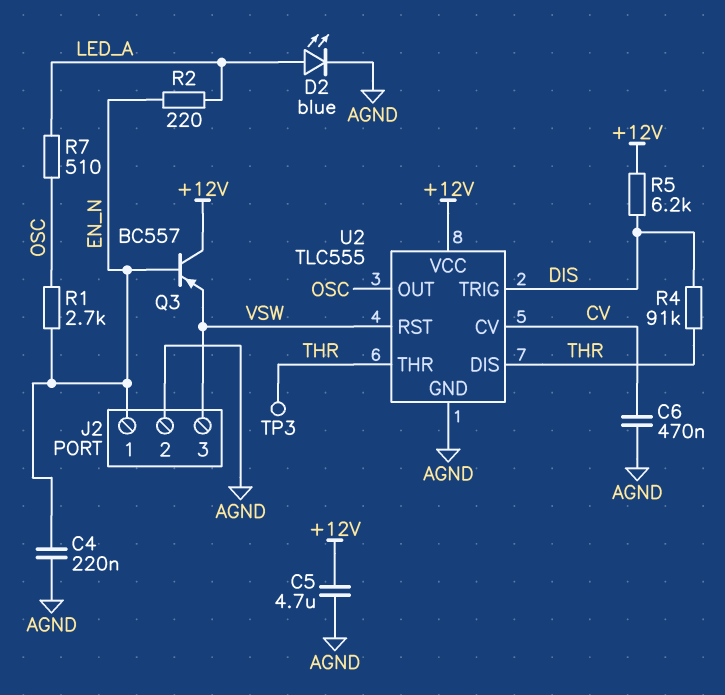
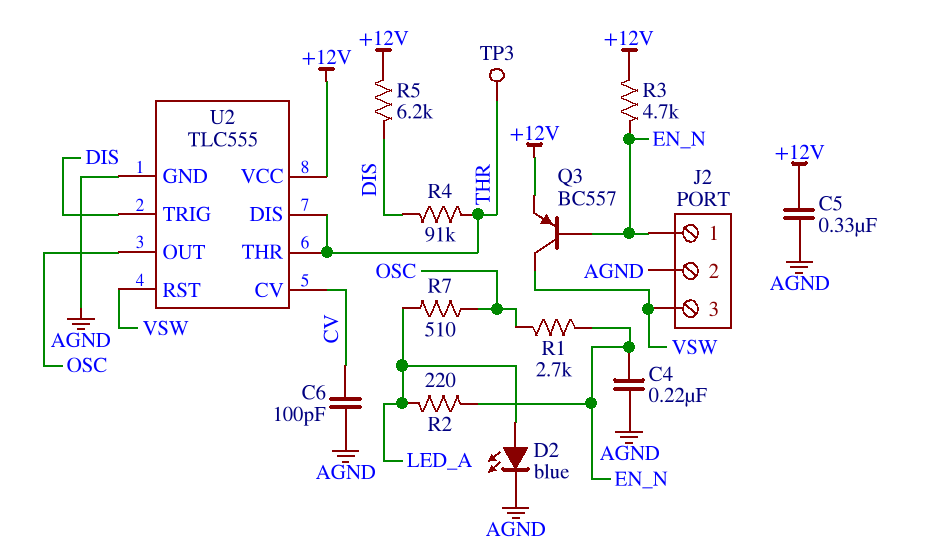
C5: 4.7uF (+12V, AGND) -> 330nF (+12V, AGND)
C6: 470nF (AGND, CV) -> 100pF (AGND, CV)
Q3: PNP BC557 (B EN_N, C +12V, E VSW) -> PNP BC557 (B EN_N, C VSW, E +12V)
R3: none -> 4.7k (+12V, EN_N)

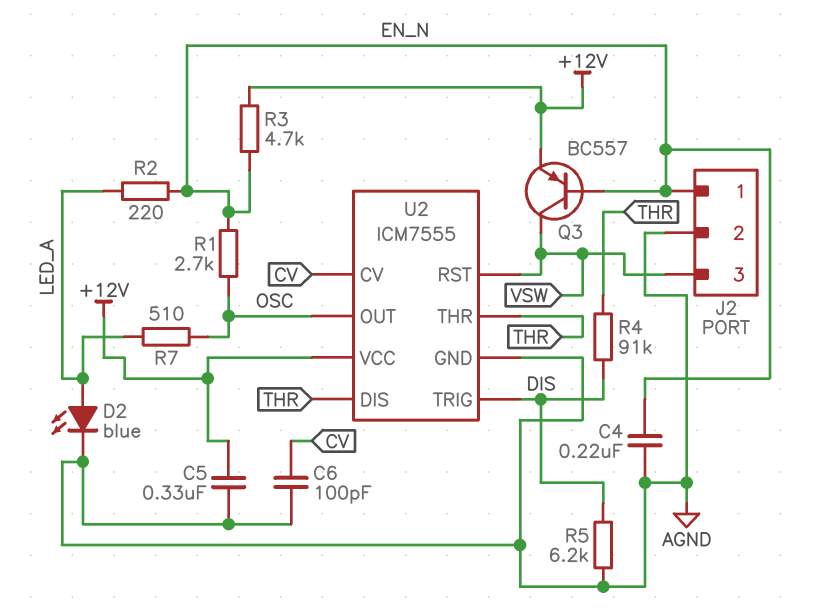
R5: 6.2k (+12V, DIS) -> 6.2k (AGND, DIS)
TP3: test point (THR) -> none
U2: TLC555 -> ICM7555

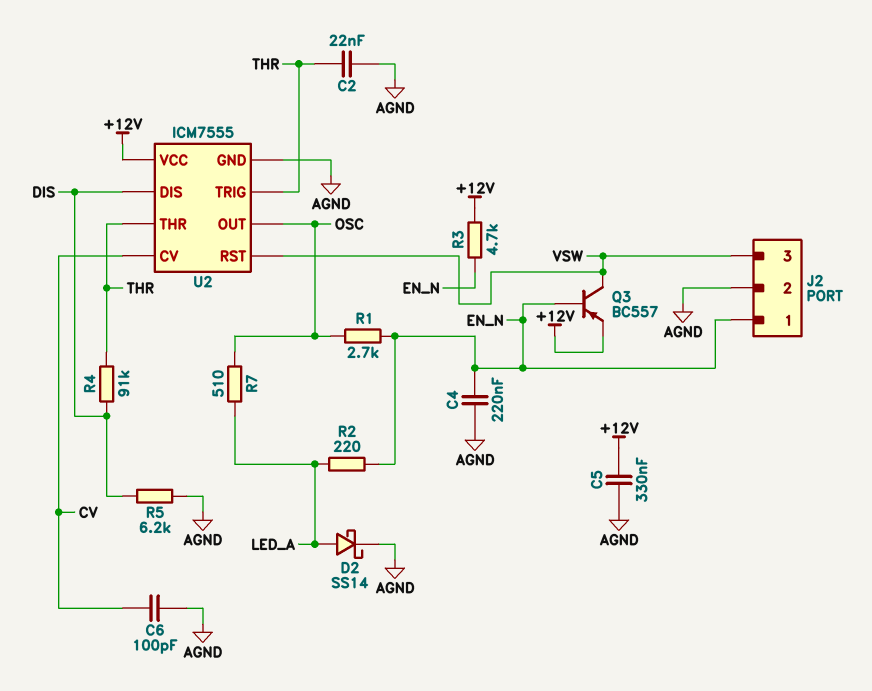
C2: none -> 22nF (AGND, THR)
D2: LED blue (A LED_A, K AGND) -> schottky SS14 (A LED_A, K AGND)
U2 pin DIS: THR -> DIS
U2 pin TRIG: DIS -> THR

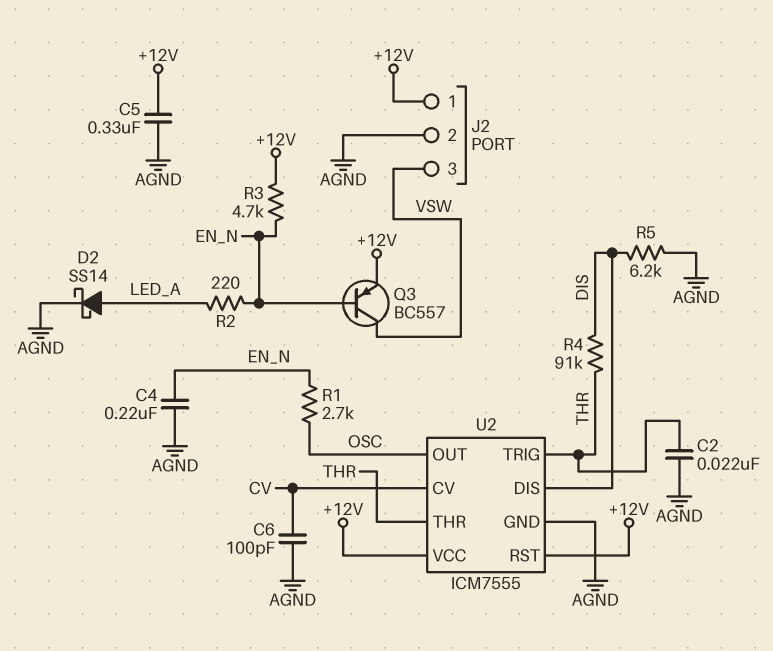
J2 pin 1: EN_N -> +12V
R7: 510 (LED_A, OSC) -> none
U2 pin RST: VSW -> +12V

